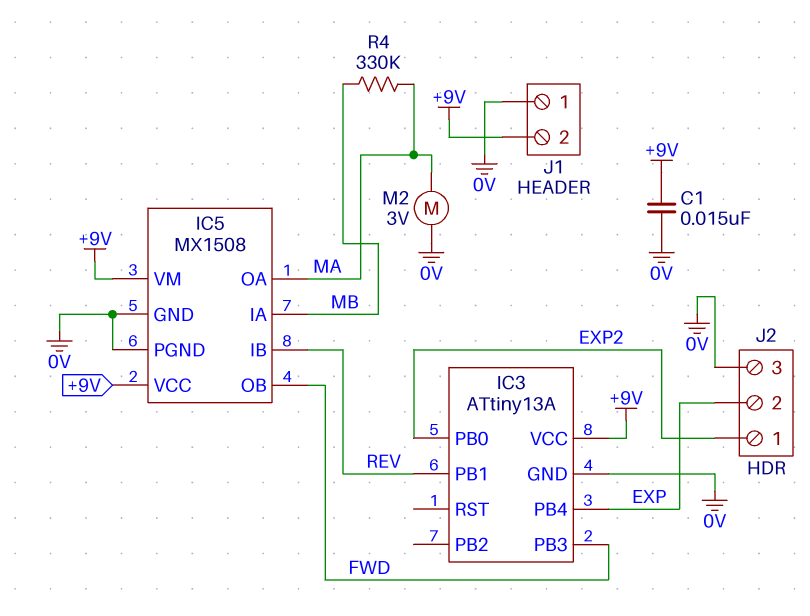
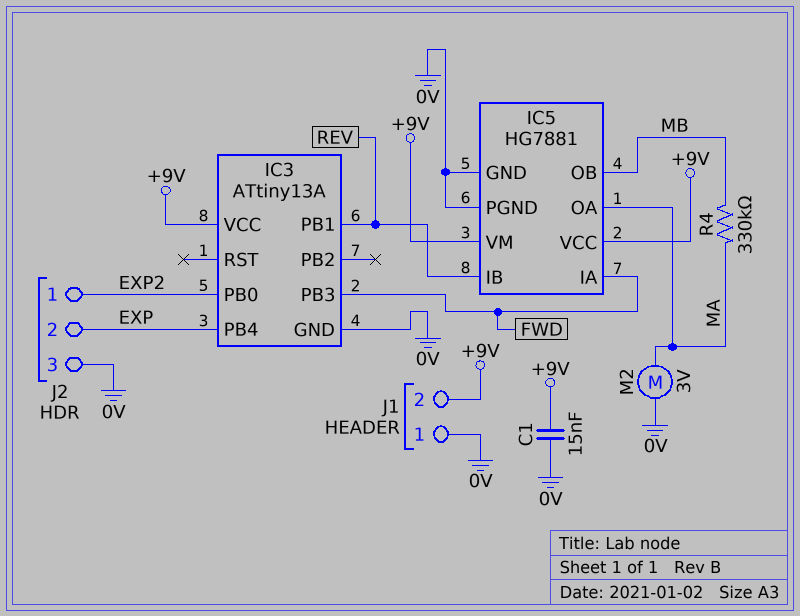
IC5: MX1508 -> HG7881
IC5 pin IA: MB -> FWD
IC5 pin OB: FWD -> MB

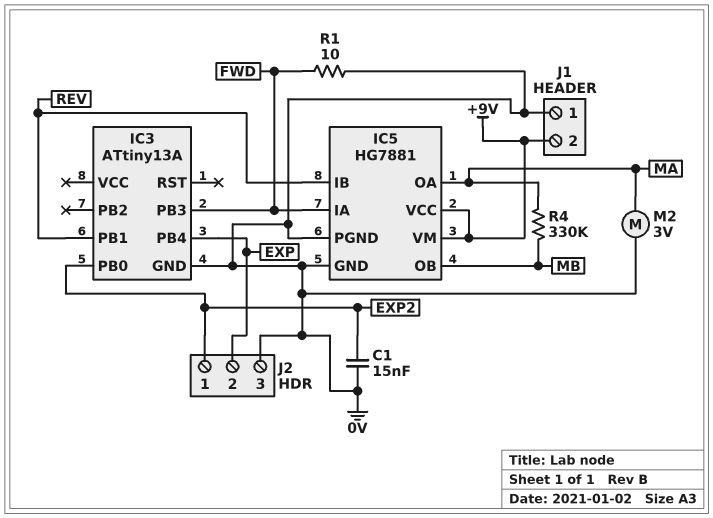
C1: 15nF (+9V, 0V) -> 15nF (0V, EXP2)
IC3 pin VCC: +9V -> none
R1: none -> 10 (0V, FWD)

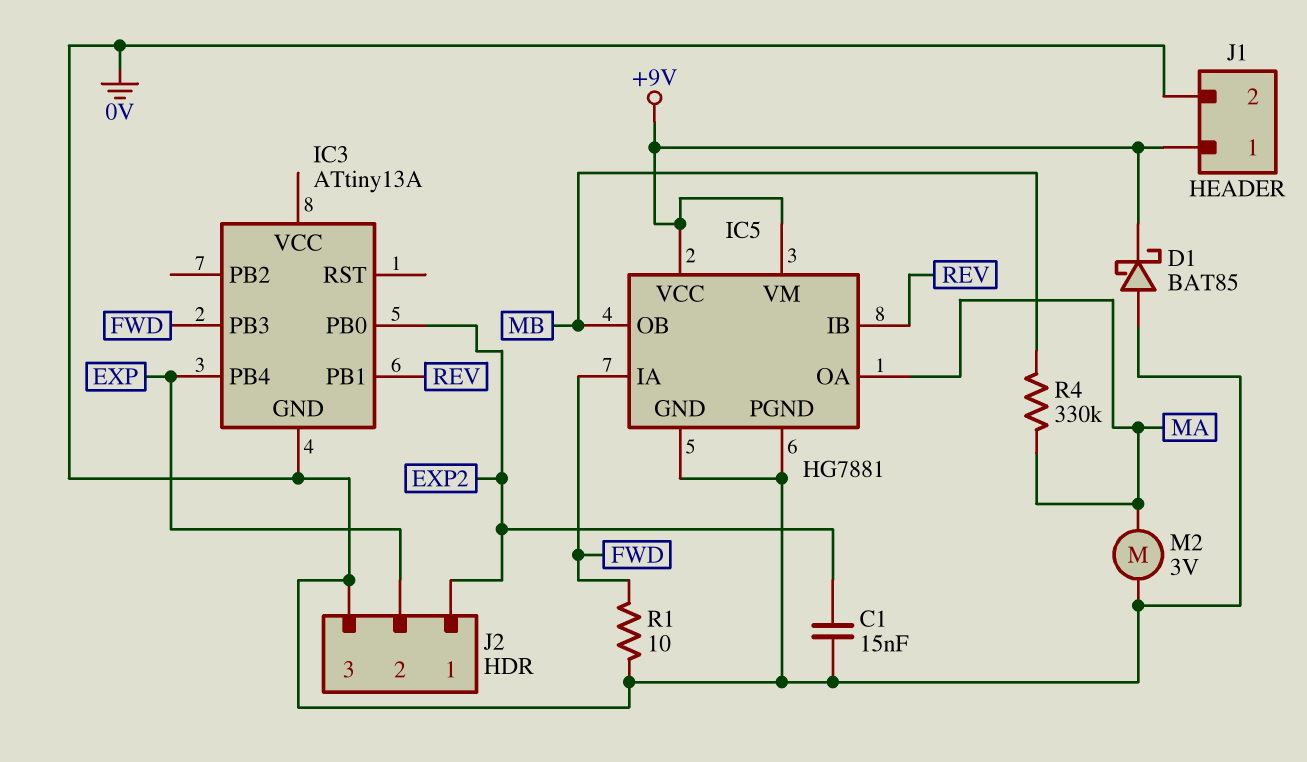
D1: none -> schottky BAT85 (A 0V, K +9V)
J1 pin 1: 0V -> +9V
J1 pin 2: +9V -> 0V

